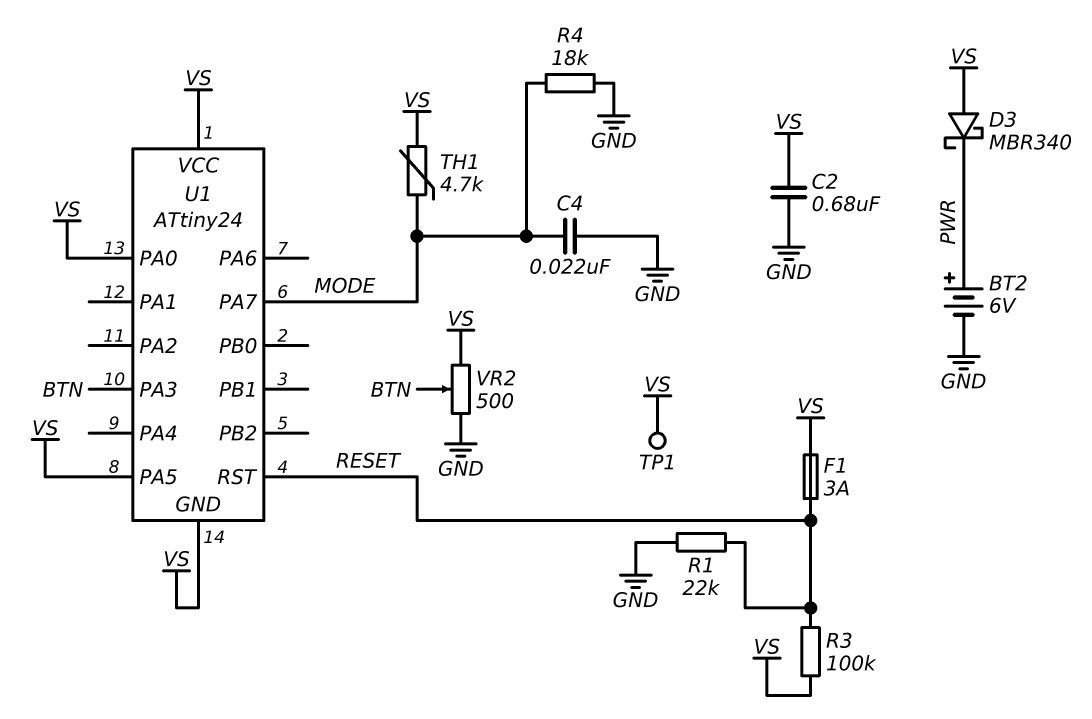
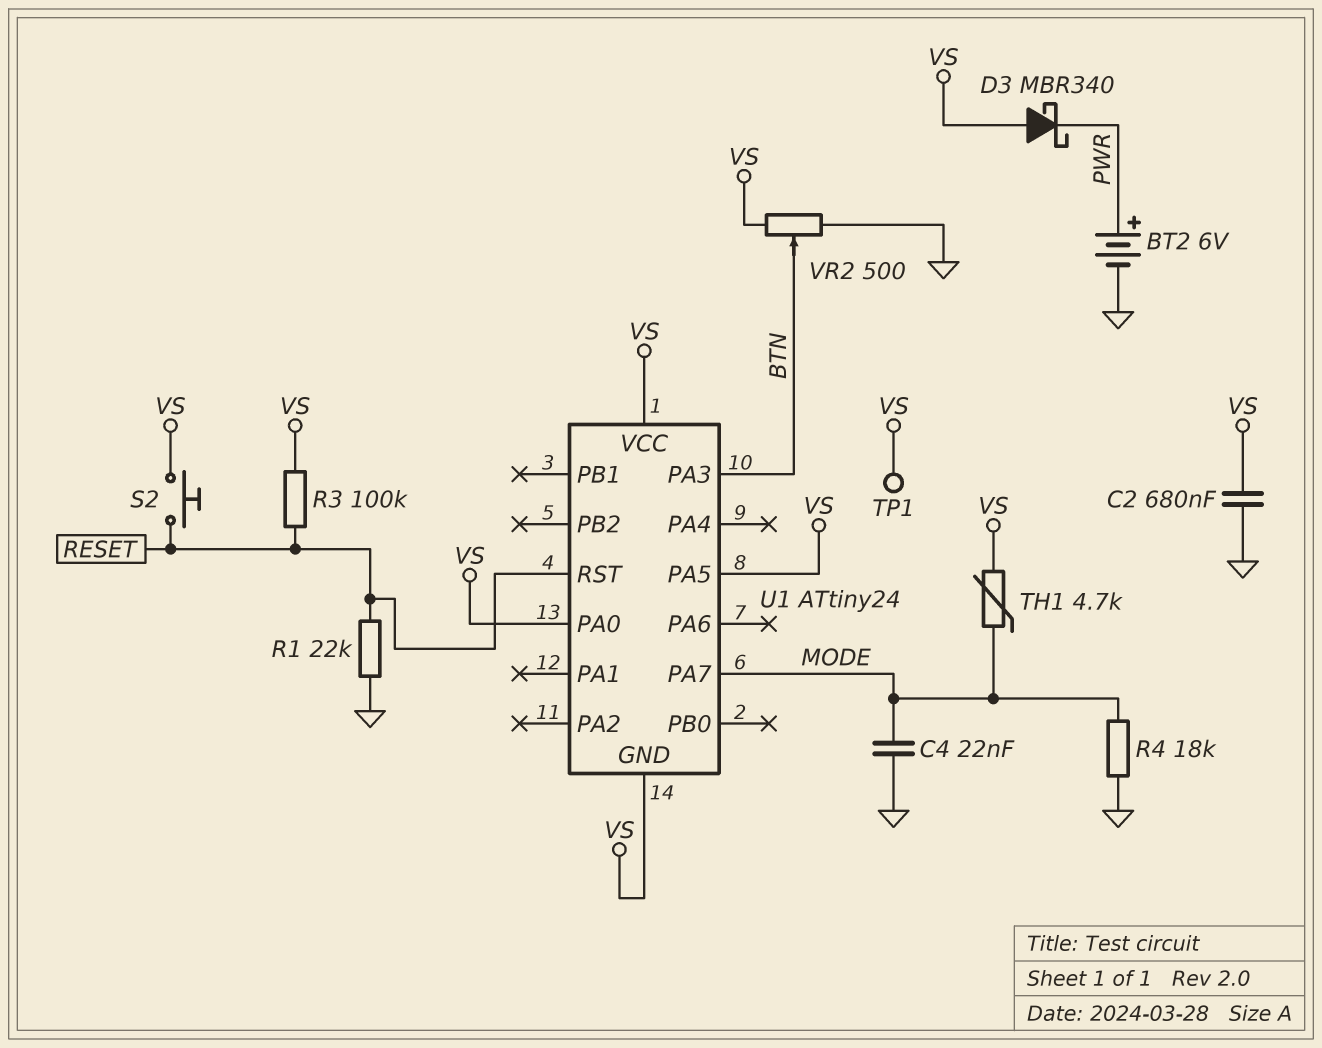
F1: 3A (RESET, VS) -> none
S2: none -> button (RESET, VS)

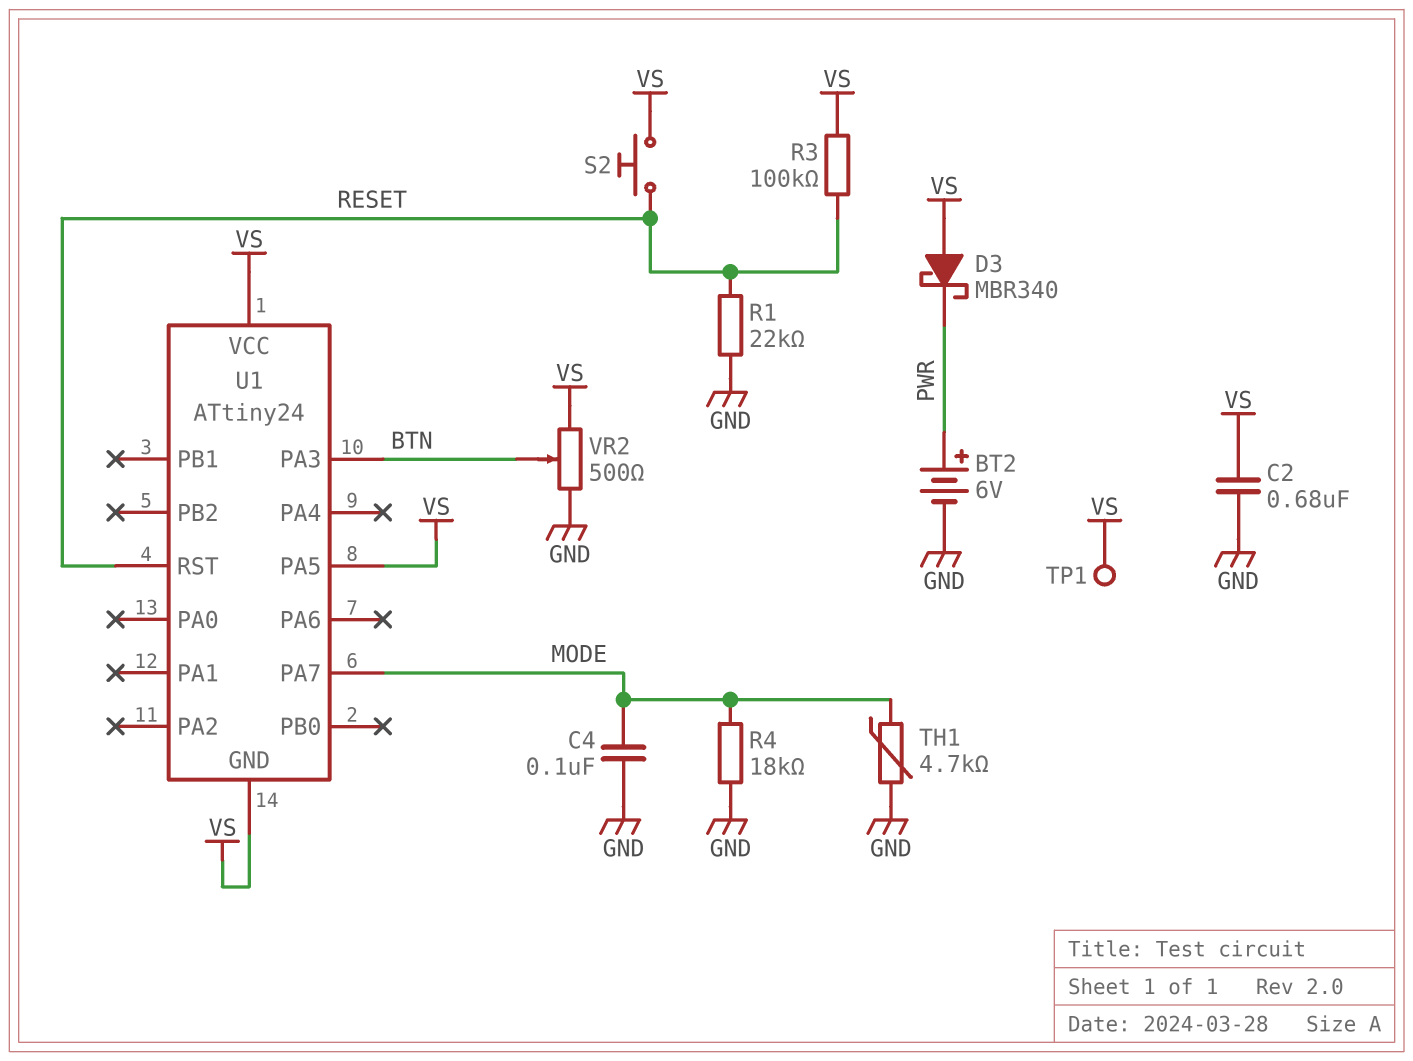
C4: 22nF (GND, MODE) -> 100nF (GND, MODE)
TH1: 4.7k (MODE, VS) -> 4.7k (GND, MODE)
U1 pin PA0: VS -> none

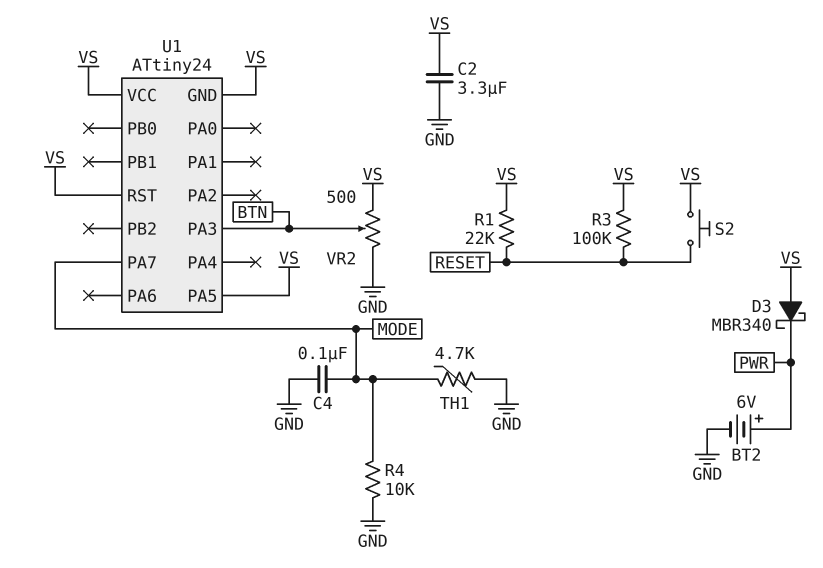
C2: 680nF (GND, VS) -> 3.3uF (GND, VS)
R1: 22k (GND, RESET) -> 22k (RESET, VS)
R4: 18k (GND, MODE) -> 10k (GND, MODE)
TP1: test point (VS) -> none
U1 pin RST: RESET -> VS

